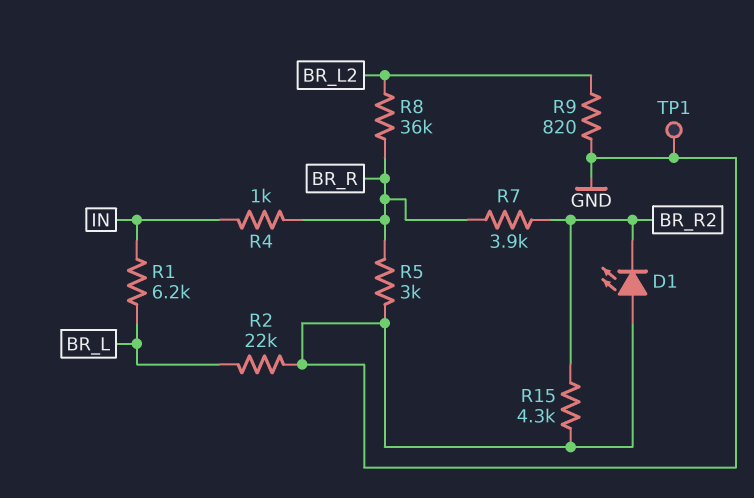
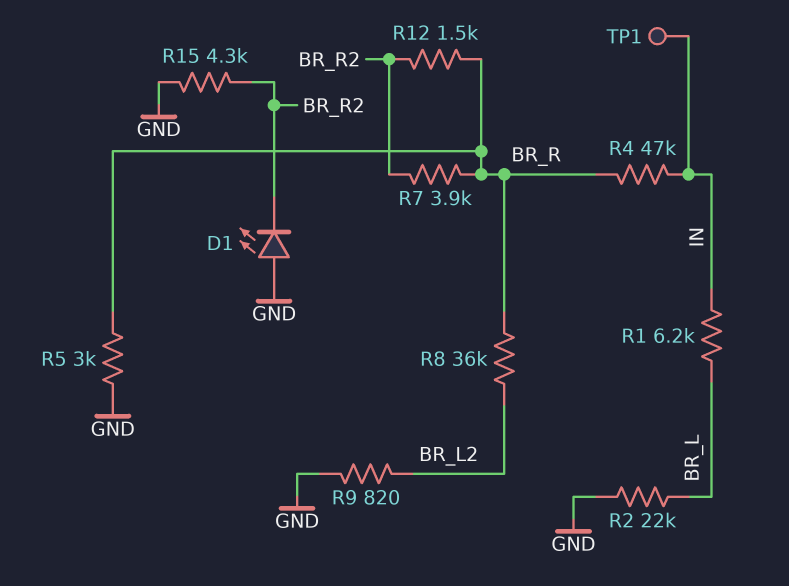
R4: 1k (BR_R, IN) -> 47k (BR_R, IN)
R12: none -> 1.5k (BR_R, BR_R2)
TP1: test point (GND) -> test point (IN)

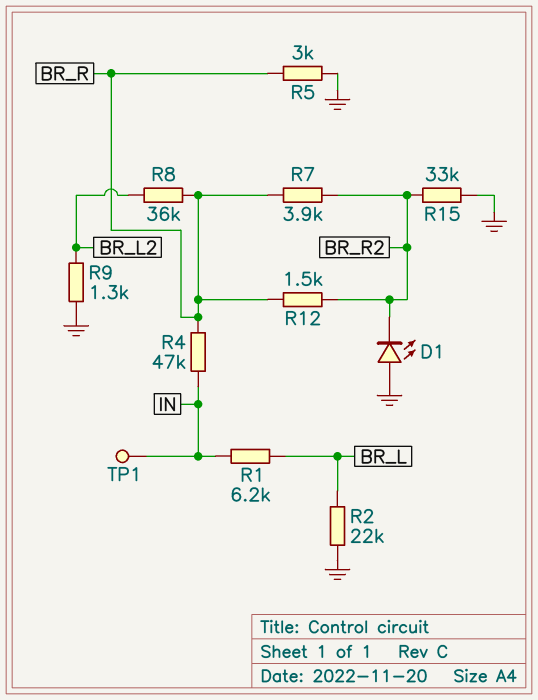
R9: 820 (BR_L2, GND) -> 1.3k (BR_L2, GND)
R15: 4.3k (BR_R2, GND) -> 33k (BR_R2, GND)

